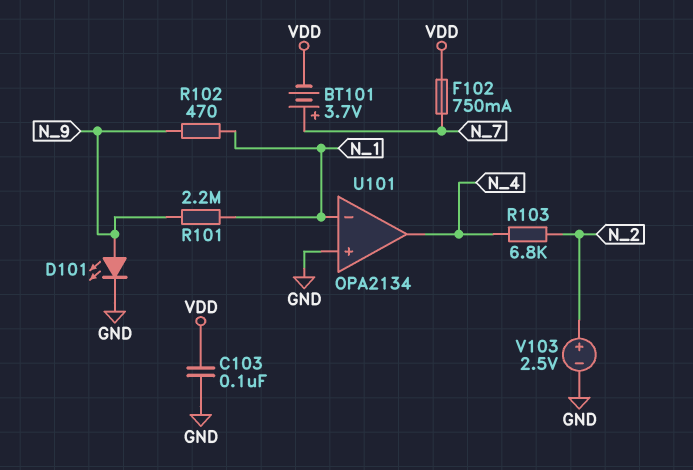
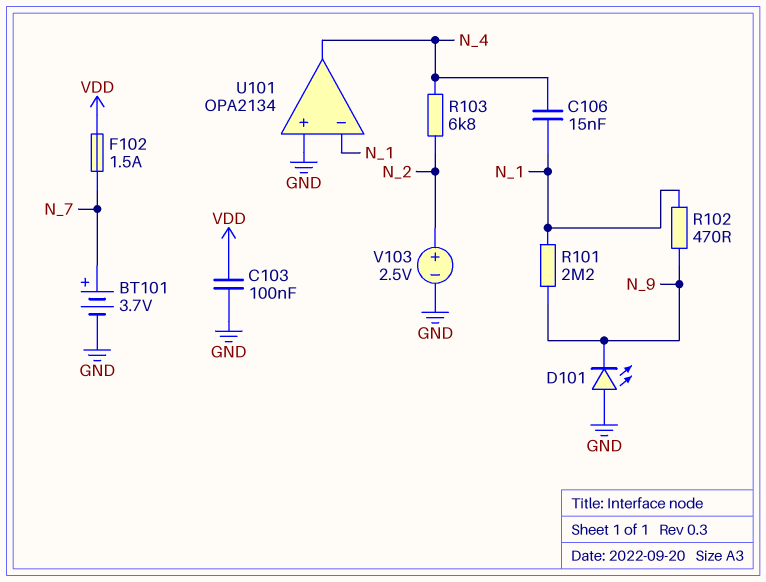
BT101: 3.7V (plus N_7, minus VDD) -> 3.7V (plus N_7, minus GND)
C106: none -> 15nF (N_1, N_4)
D101: LED (A N_9, K GND) -> LED (A GND, K N_9)
F102: 750mA (N_7, VDD) -> 1.5A (N_7, VDD)

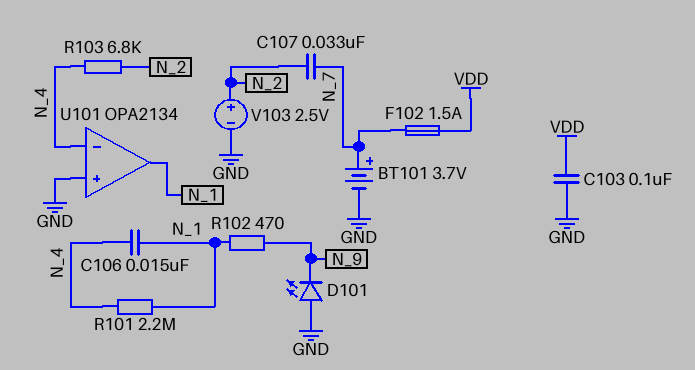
C107: none -> 33nF (N_2, N_7)
R101: 2.2M (N_1, N_9) -> 2.2M (N_1, N_4)
U101 pin in-: N_1 -> N_4
U101 pin out: N_4 -> N_1

